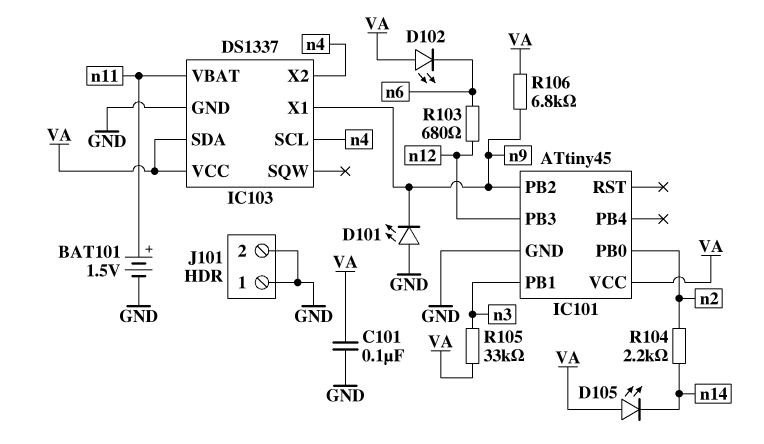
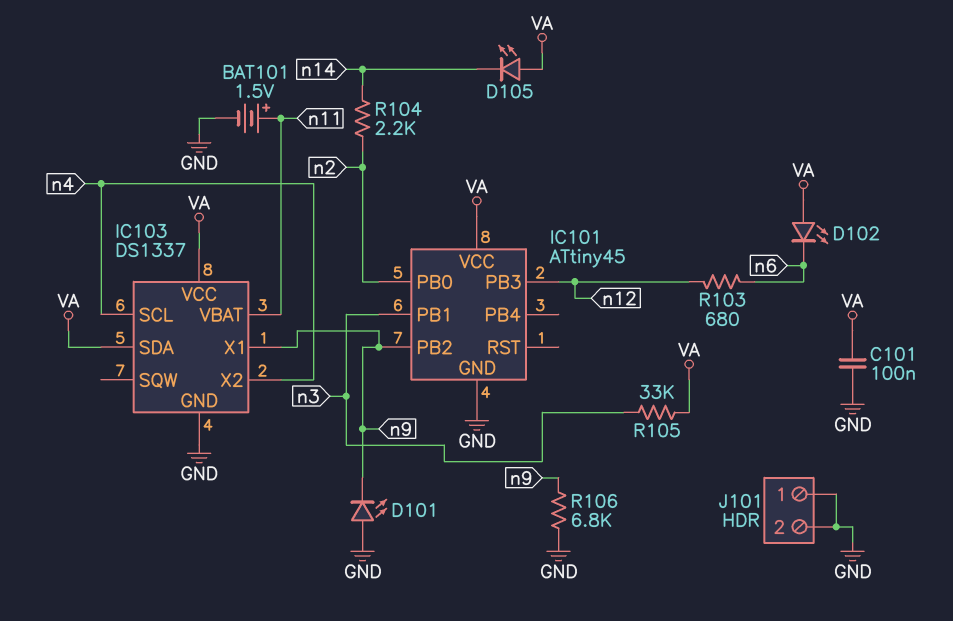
R106: 6.8k (VA, n9) -> 6.8k (GND, n9)

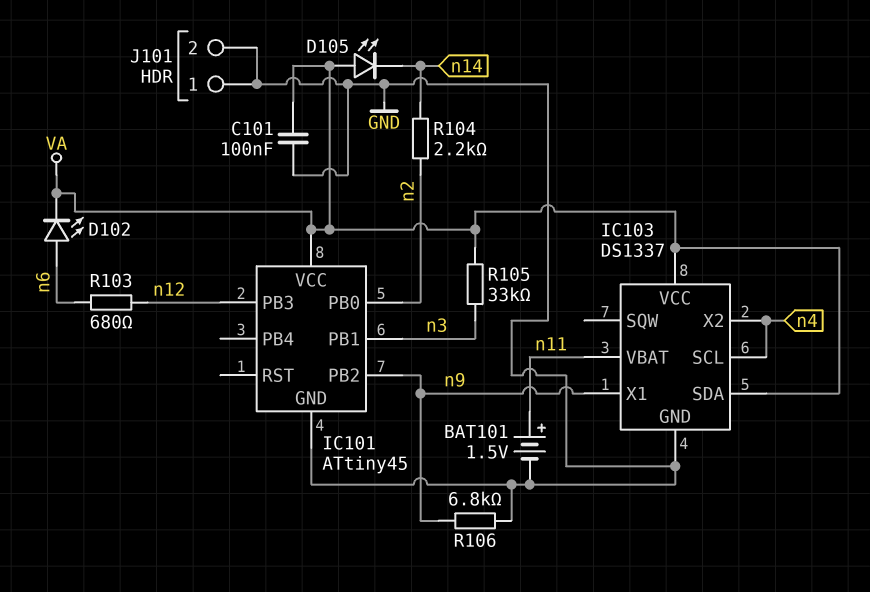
D101: LED (A GND, K n9) -> none
D102: LED (A VA, K n6) -> LED (A n6, K VA)

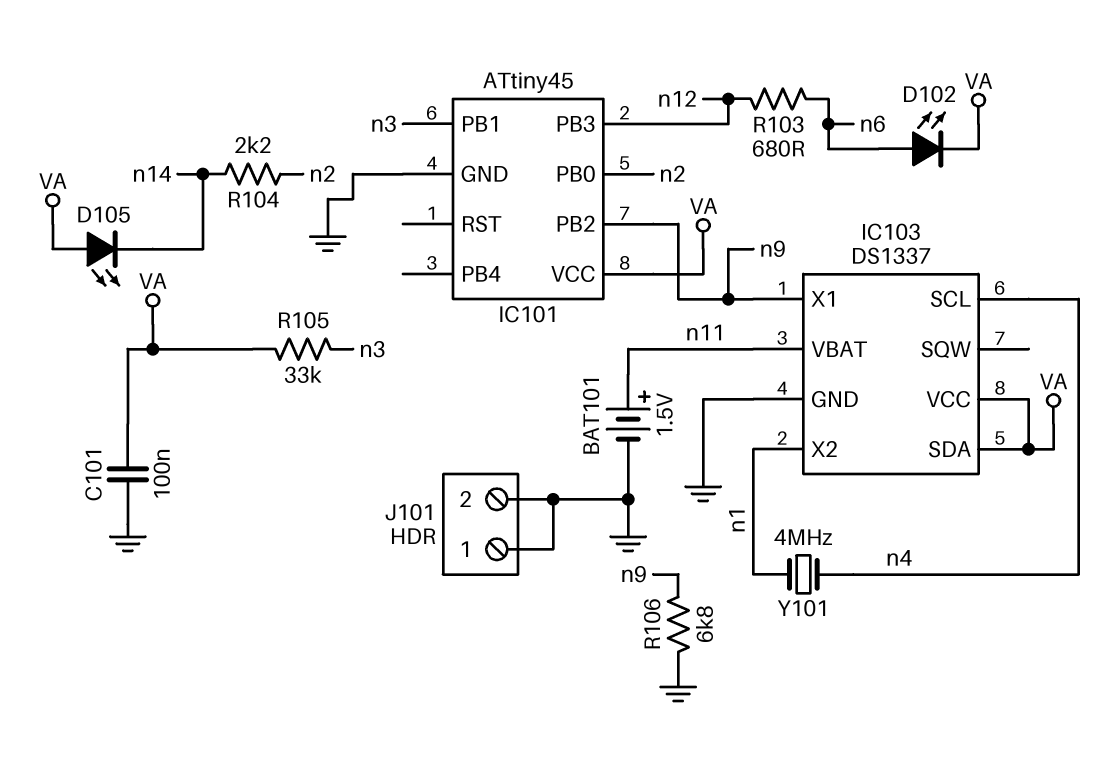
IC103 pin X2: n4 -> n1
Y101: none -> 4MHz (n1, n4)

